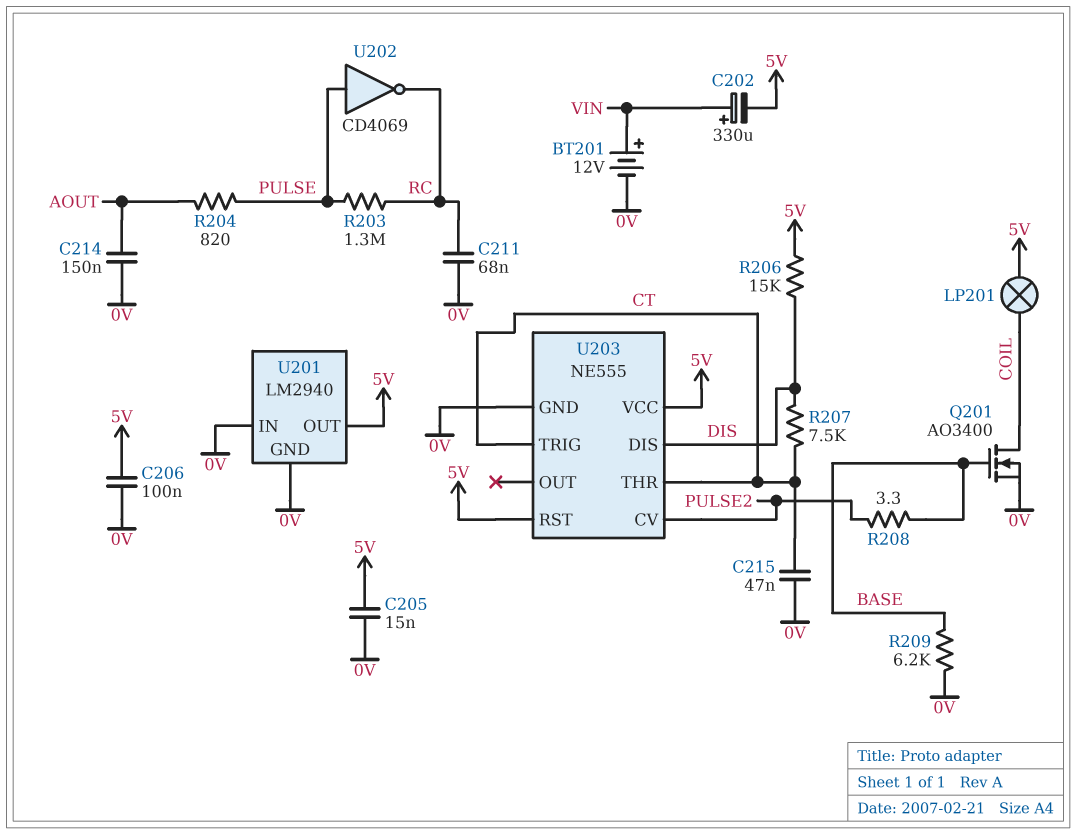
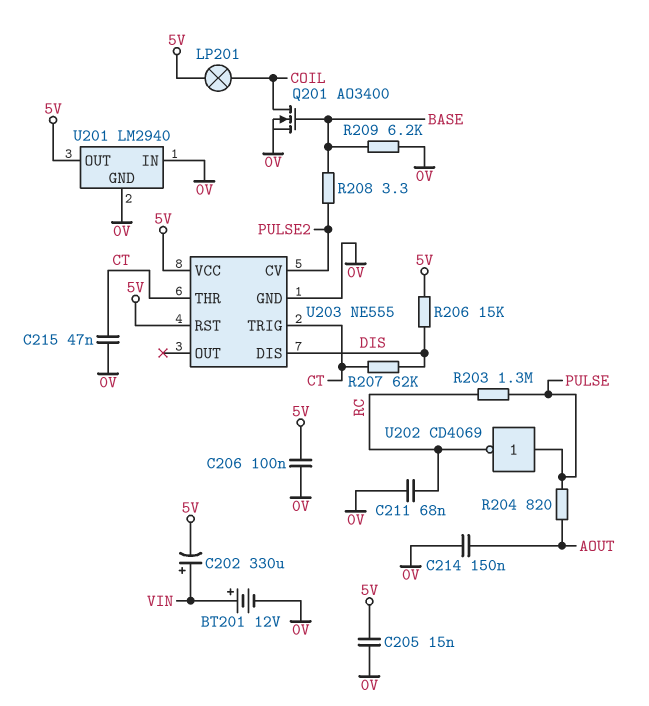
R207: 7.5k (CT, DIS) -> 62k (CT, DIS)

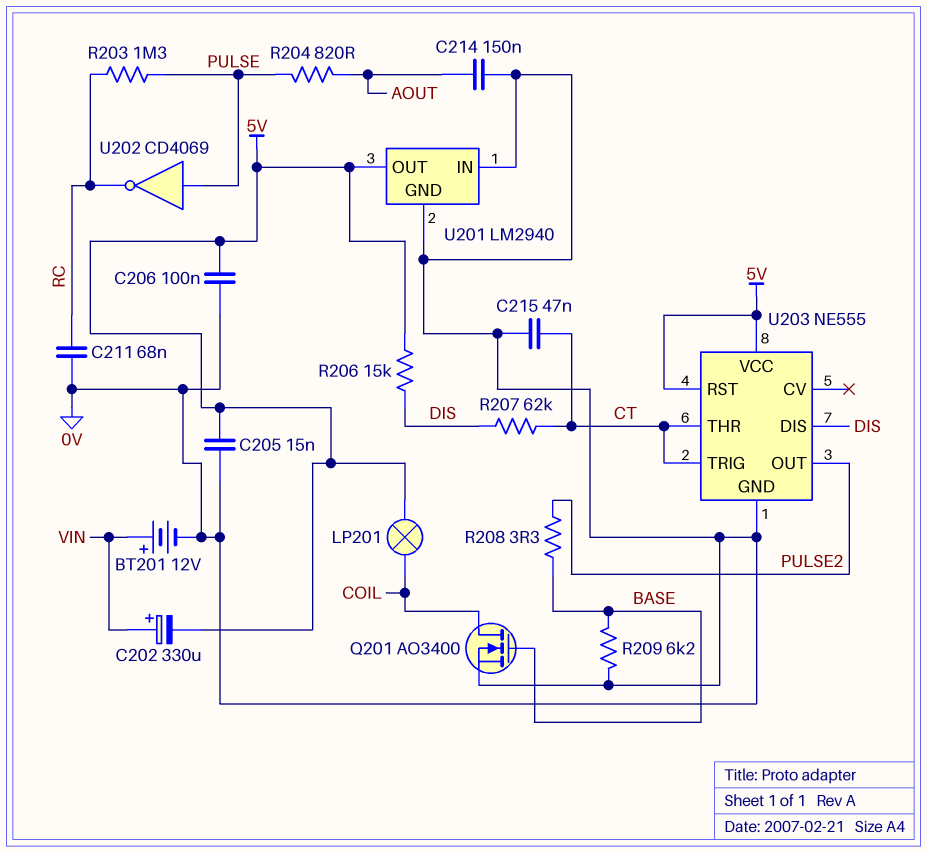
U203 pin CV: PULSE2 -> none
U203 pin OUT: none -> PULSE2

